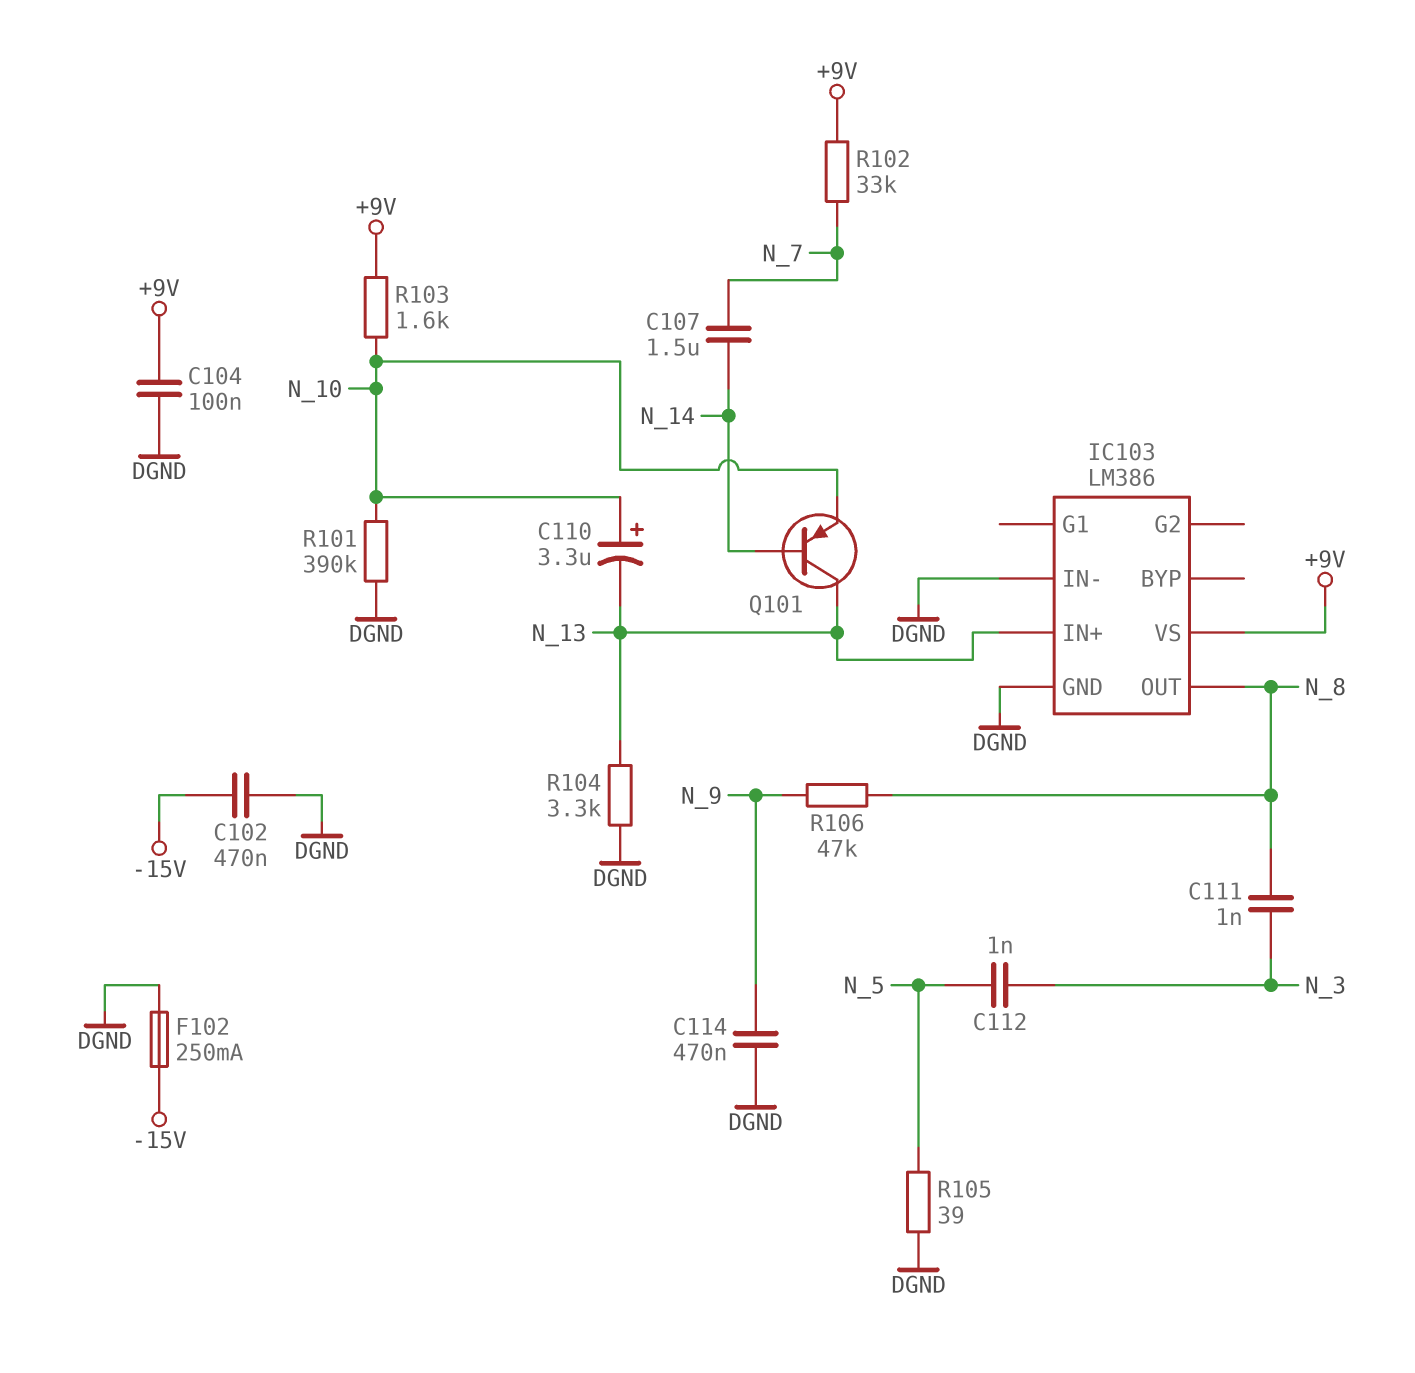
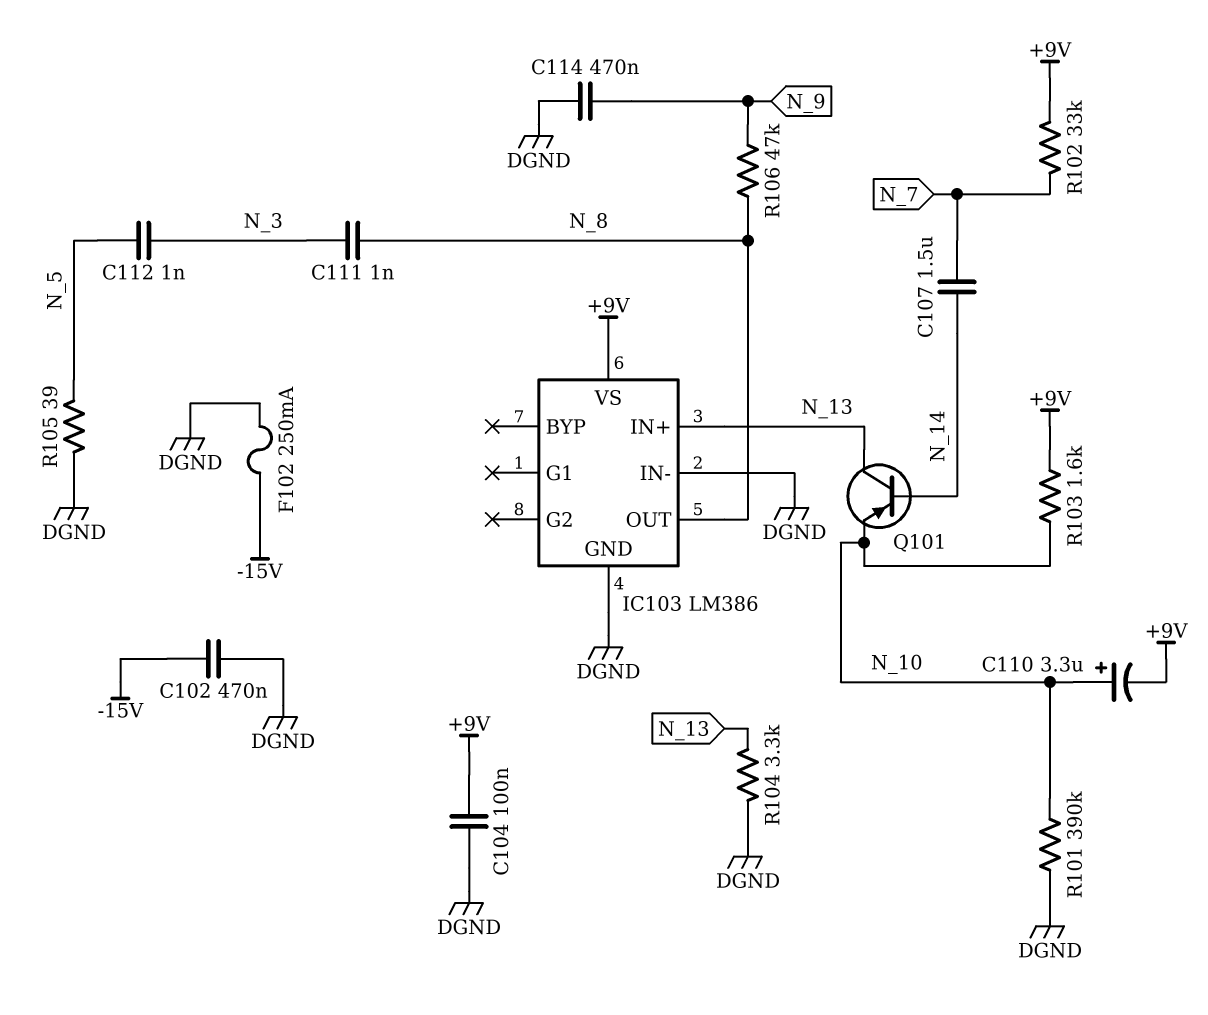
C110: 3.3uF (plus N_10, minus N_13) -> 3.3uF (plus N_10, minus +9V)

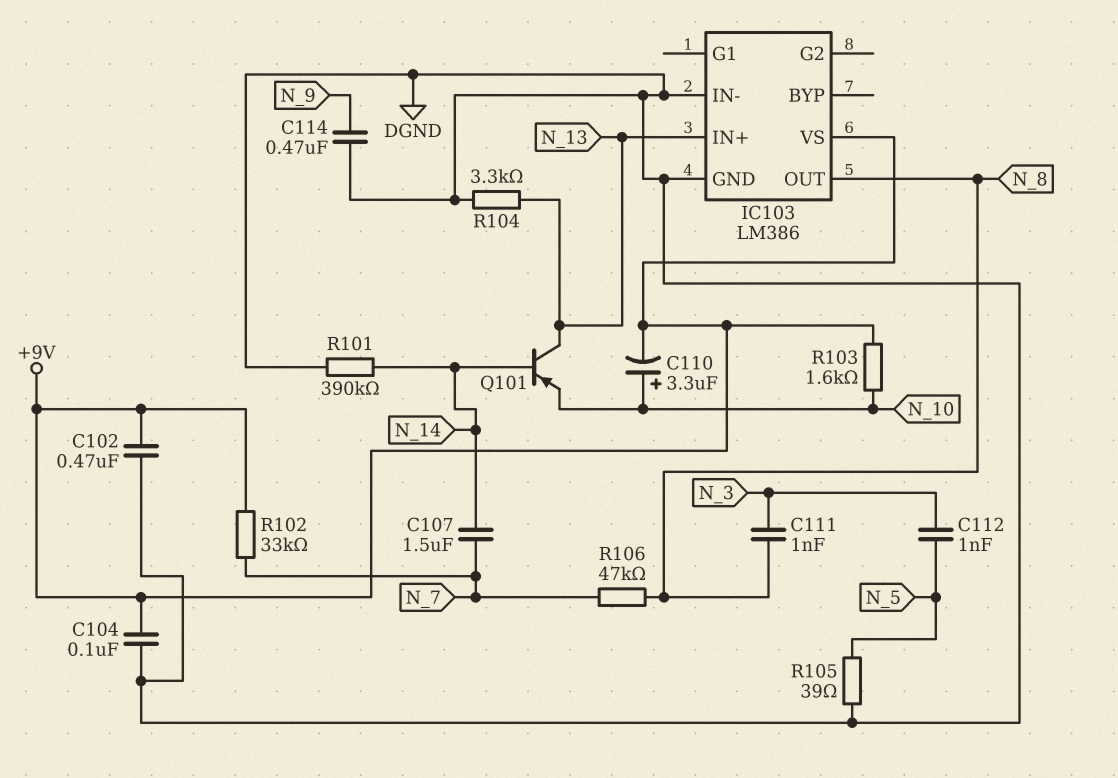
C102: 470nF (-15V, DGND) -> 470nF (+9V, DGND)
F102: 250mA (-15V, DGND) -> none
R101: 390k (DGND, N_10) -> 390k (DGND, N_14)
R106: 47k (N_8, N_9) -> 47k (N_7, N_8)

